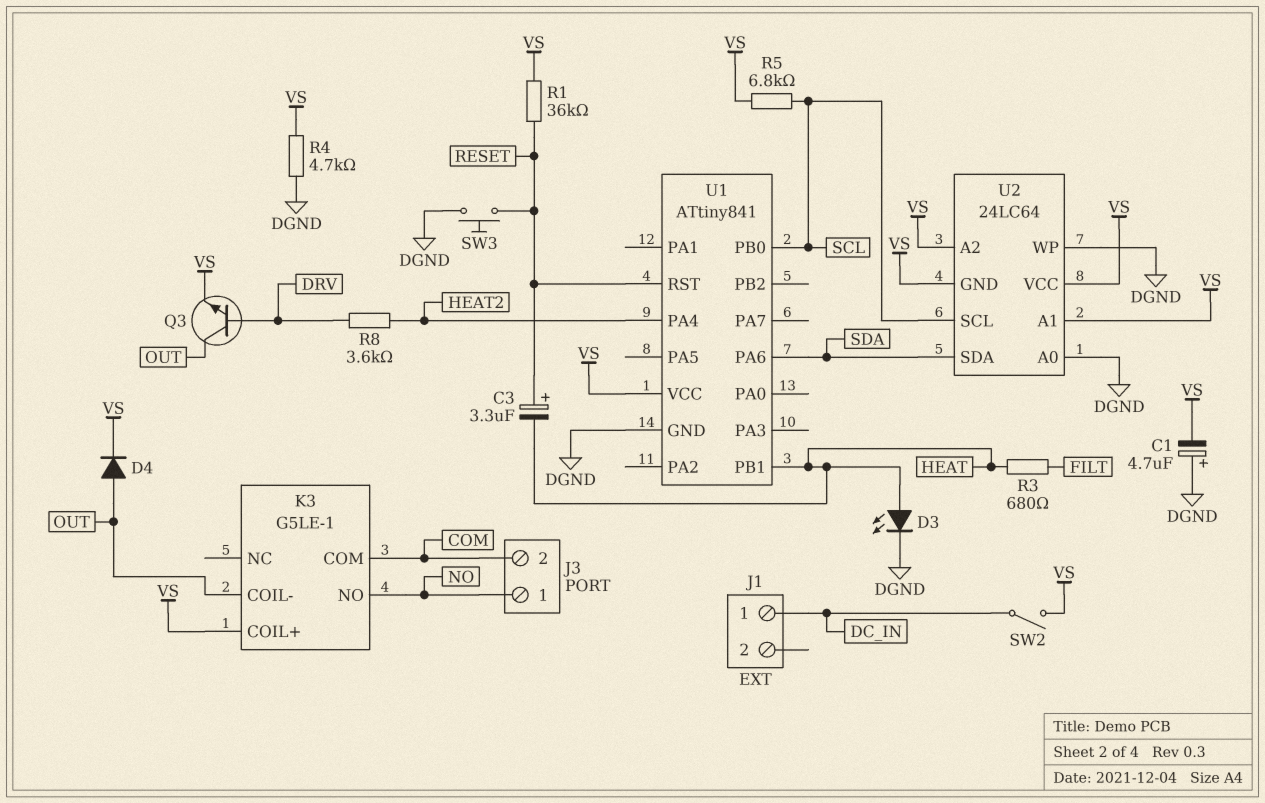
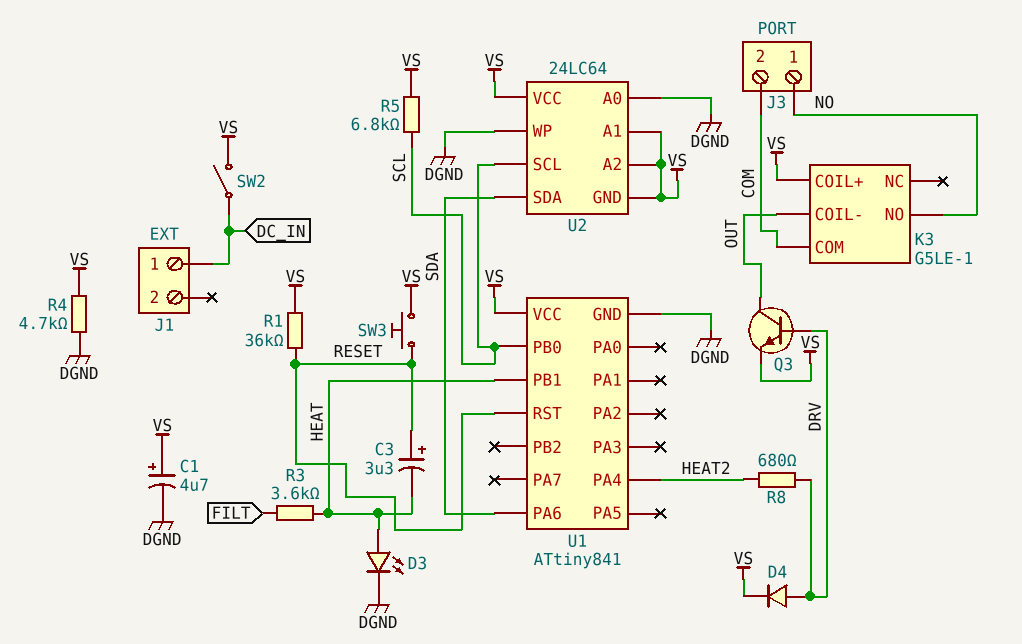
C1: 4.7uF (plus DGND, minus VS) -> 4.7uF (plus VS, minus DGND)
D4: diode (A OUT, K VS) -> diode (A DRV, K VS)
R3: 680 (FILT, HEAT) -> 3.6k (FILT, HEAT)
R8: 3.6k (DRV, HEAT2) -> 680 (DRV, HEAT2)
SW3: button (DGND, RESET) -> button (RESET, VS)

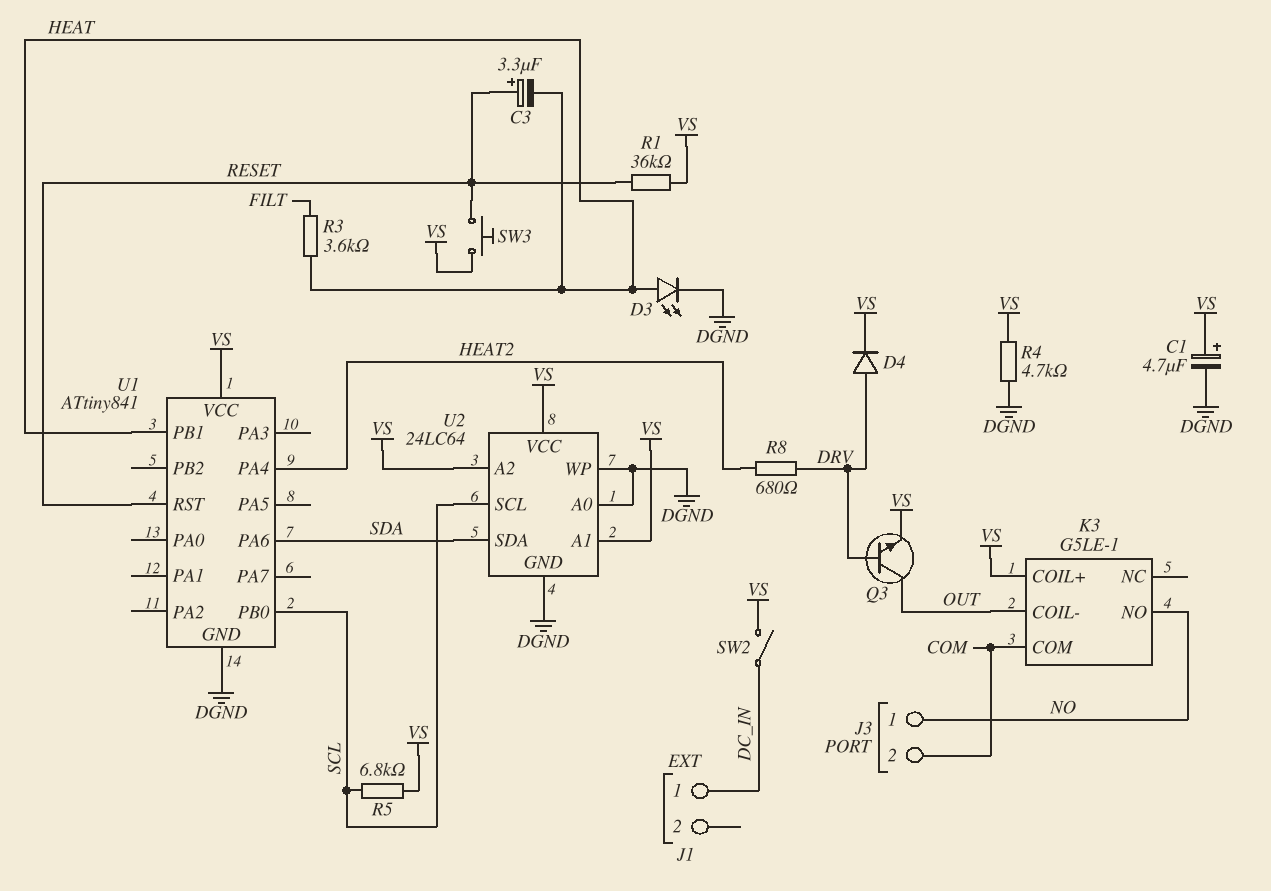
U2 pin GND: VS -> DGND

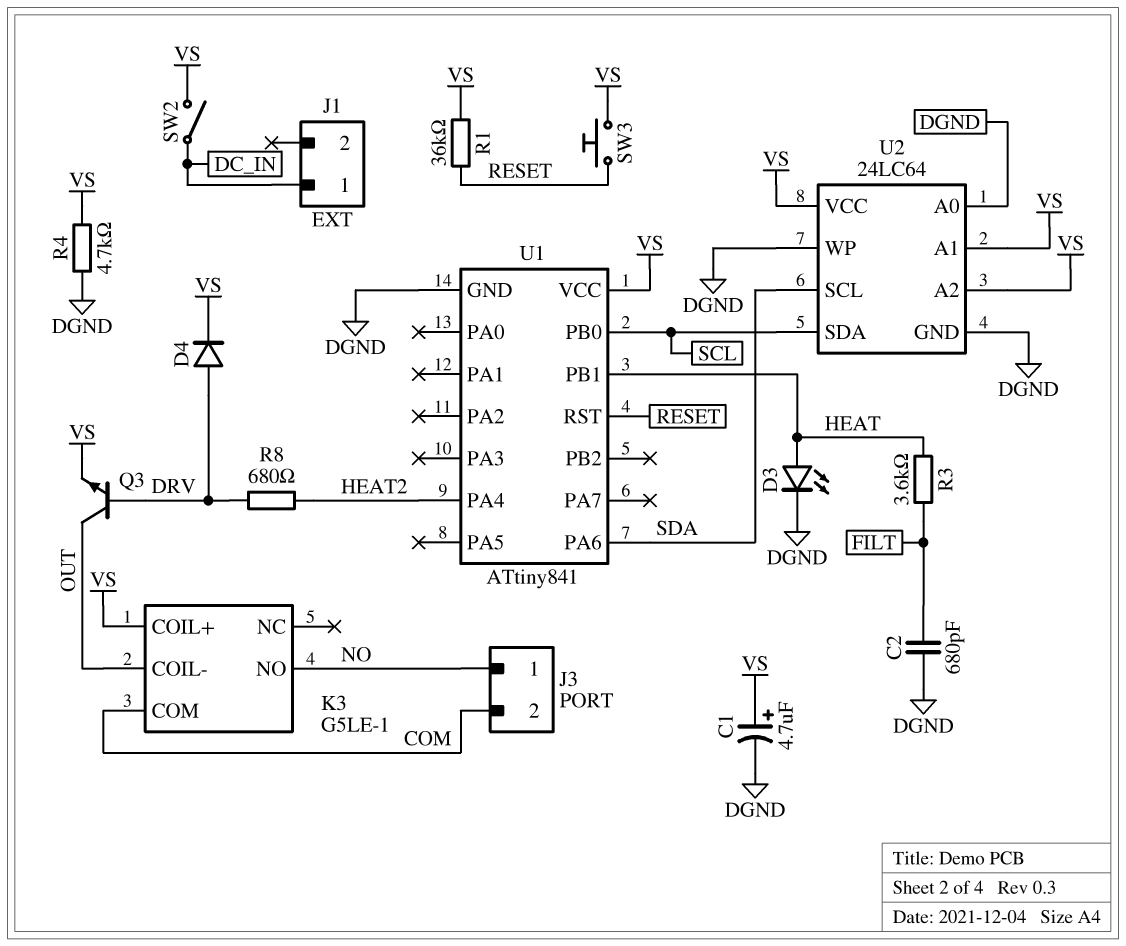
C2: none -> 680pF (DGND, FILT)
C3: 3.3uF (plus RESET, minus HEAT) -> none
R5: 6.8k (SCL, VS) -> none
U2 pin SCL: SCL -> SDA
U2 pin SDA: SDA -> SCL

